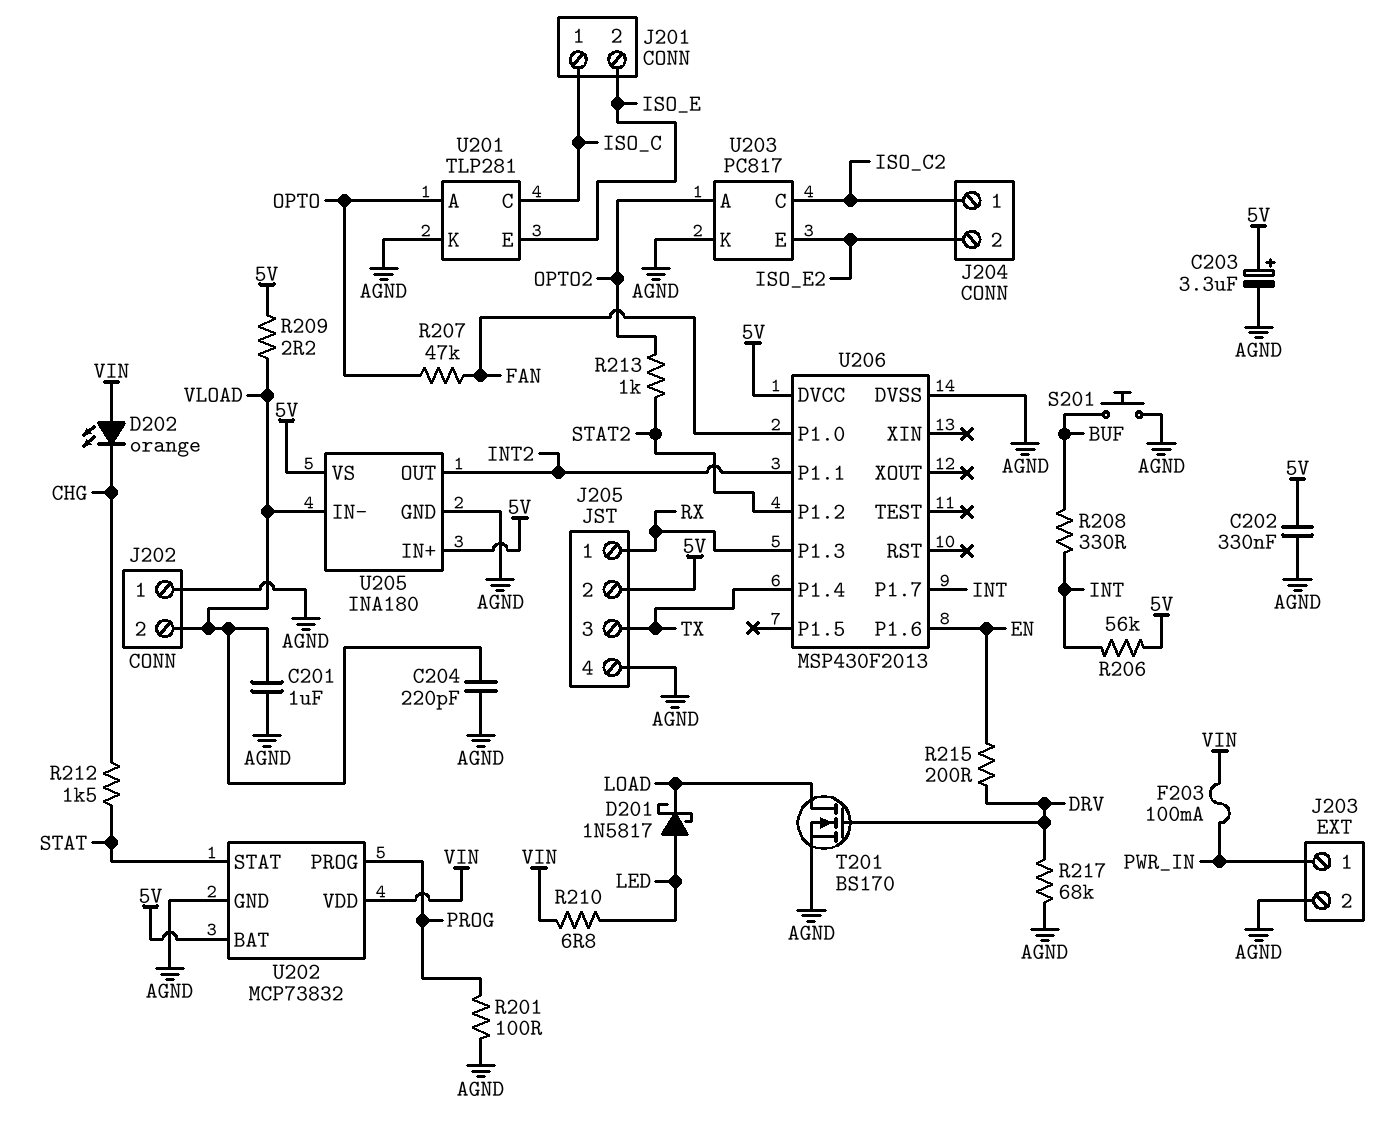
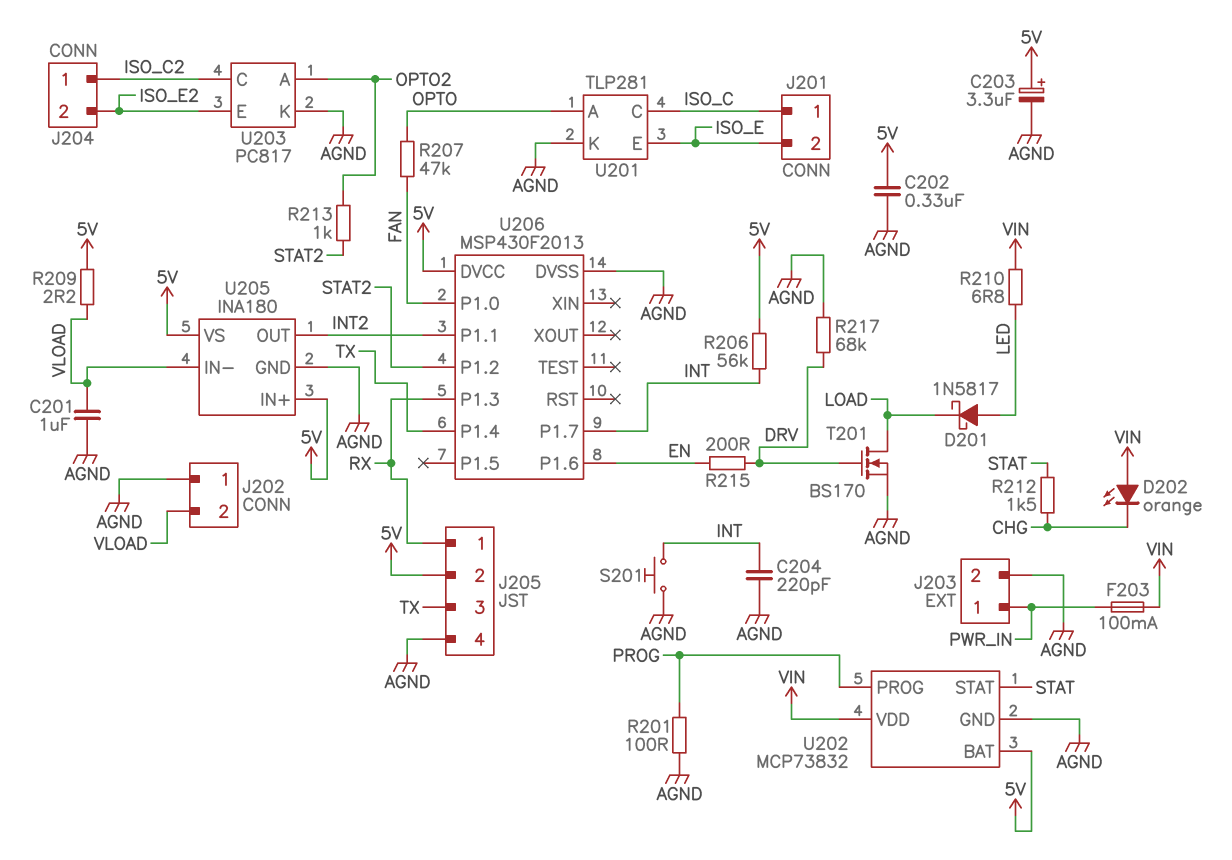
C204: 220pF (AGND, VLOAD) -> 220pF (AGND, INT)
R208: 330 (BUF, INT) -> none
S201: button (AGND, BUF) -> button (AGND, INT)

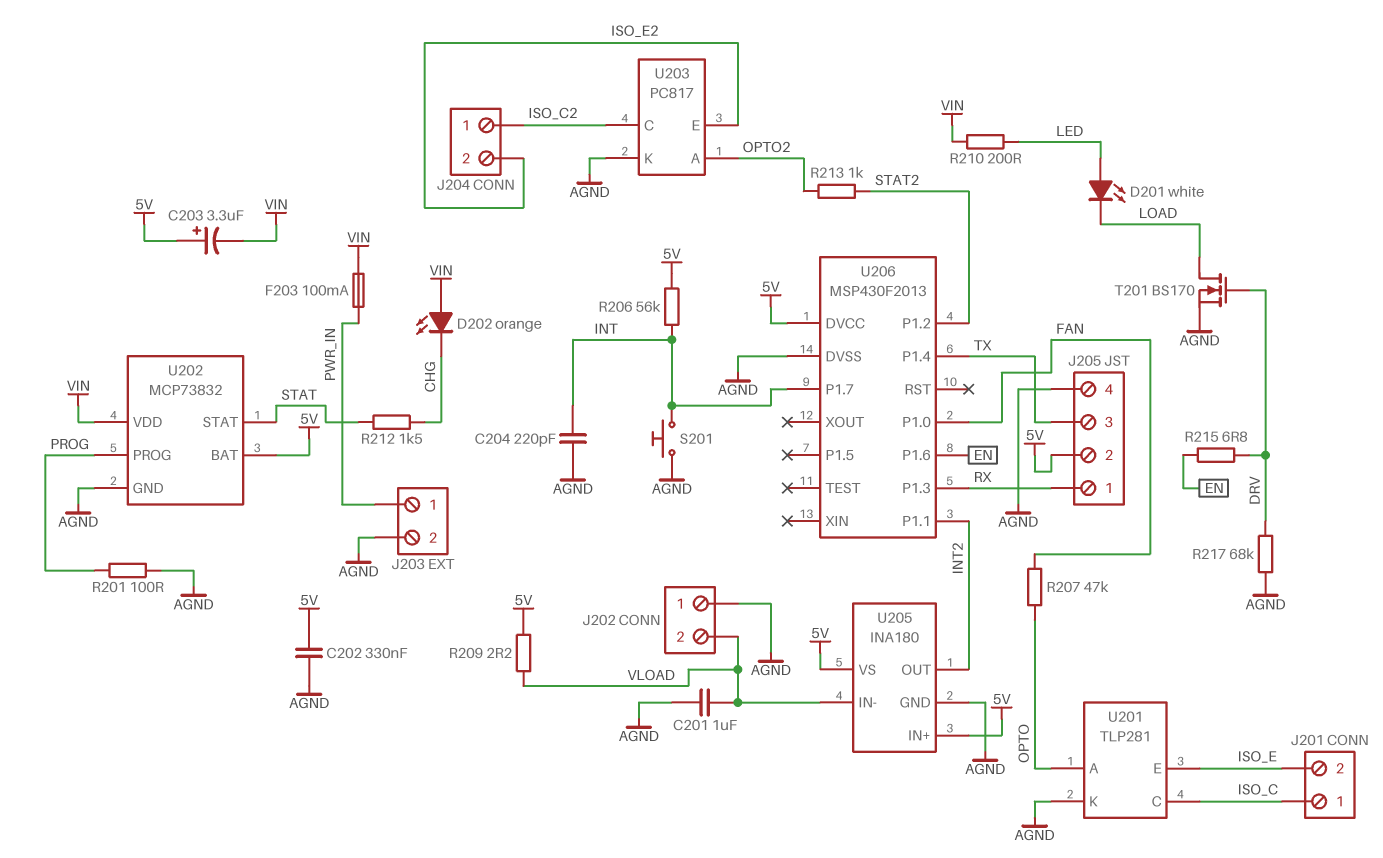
C203: 3.3uF (plus 5V, minus AGND) -> 3.3uF (plus 5V, minus VIN)
D201: schottky 1N5817 (A LED, K LOAD) -> LED white (A LED, K LOAD)
R210: 6.8 (LED, VIN) -> 200 (LED, VIN)
R215: 200 (DRV, EN) -> 6.8 (DRV, EN)

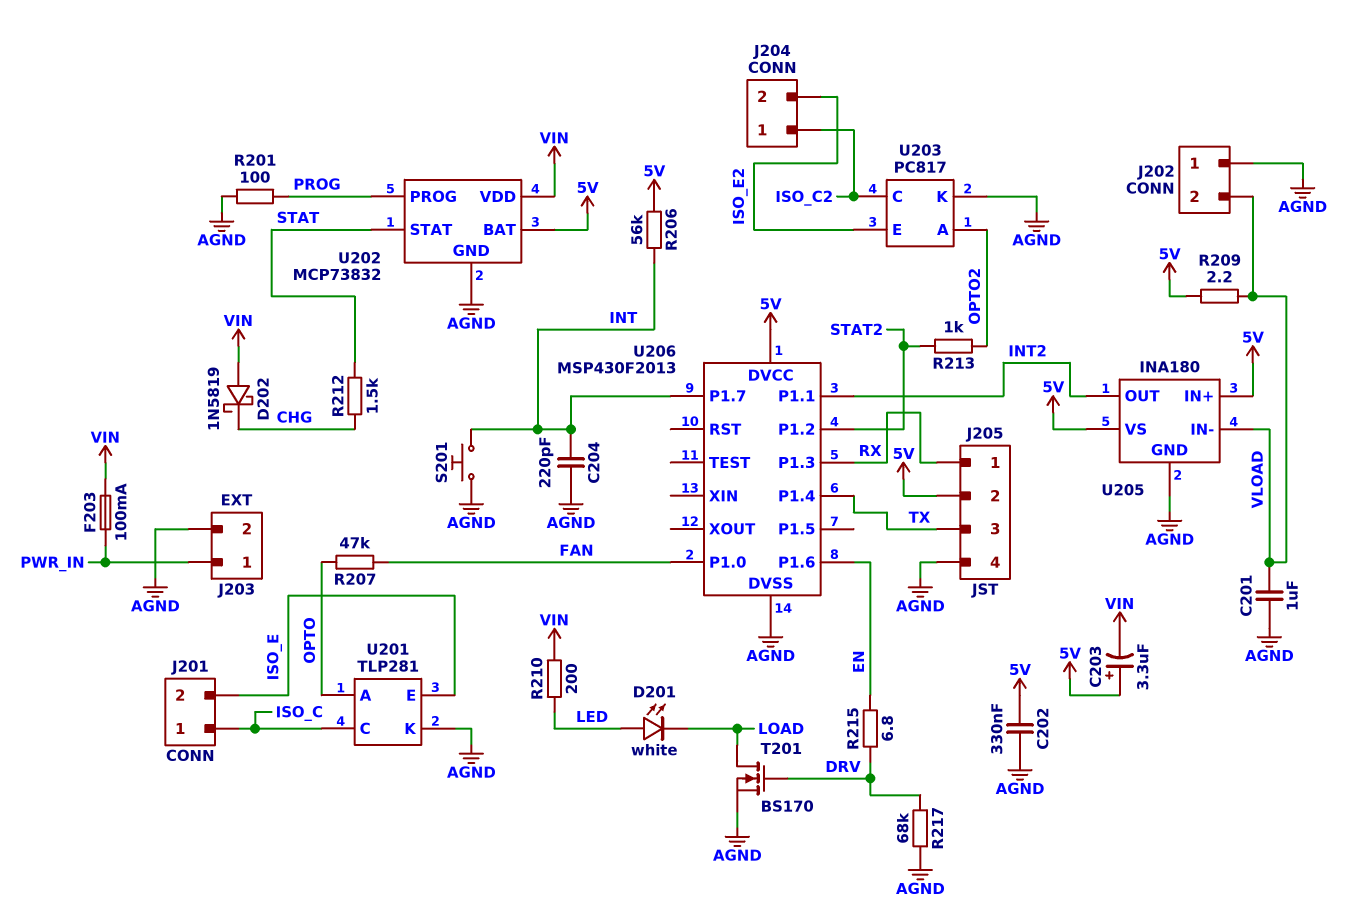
D202: LED orange (A VIN, K CHG) -> schottky 1N5819 (A VIN, K CHG)

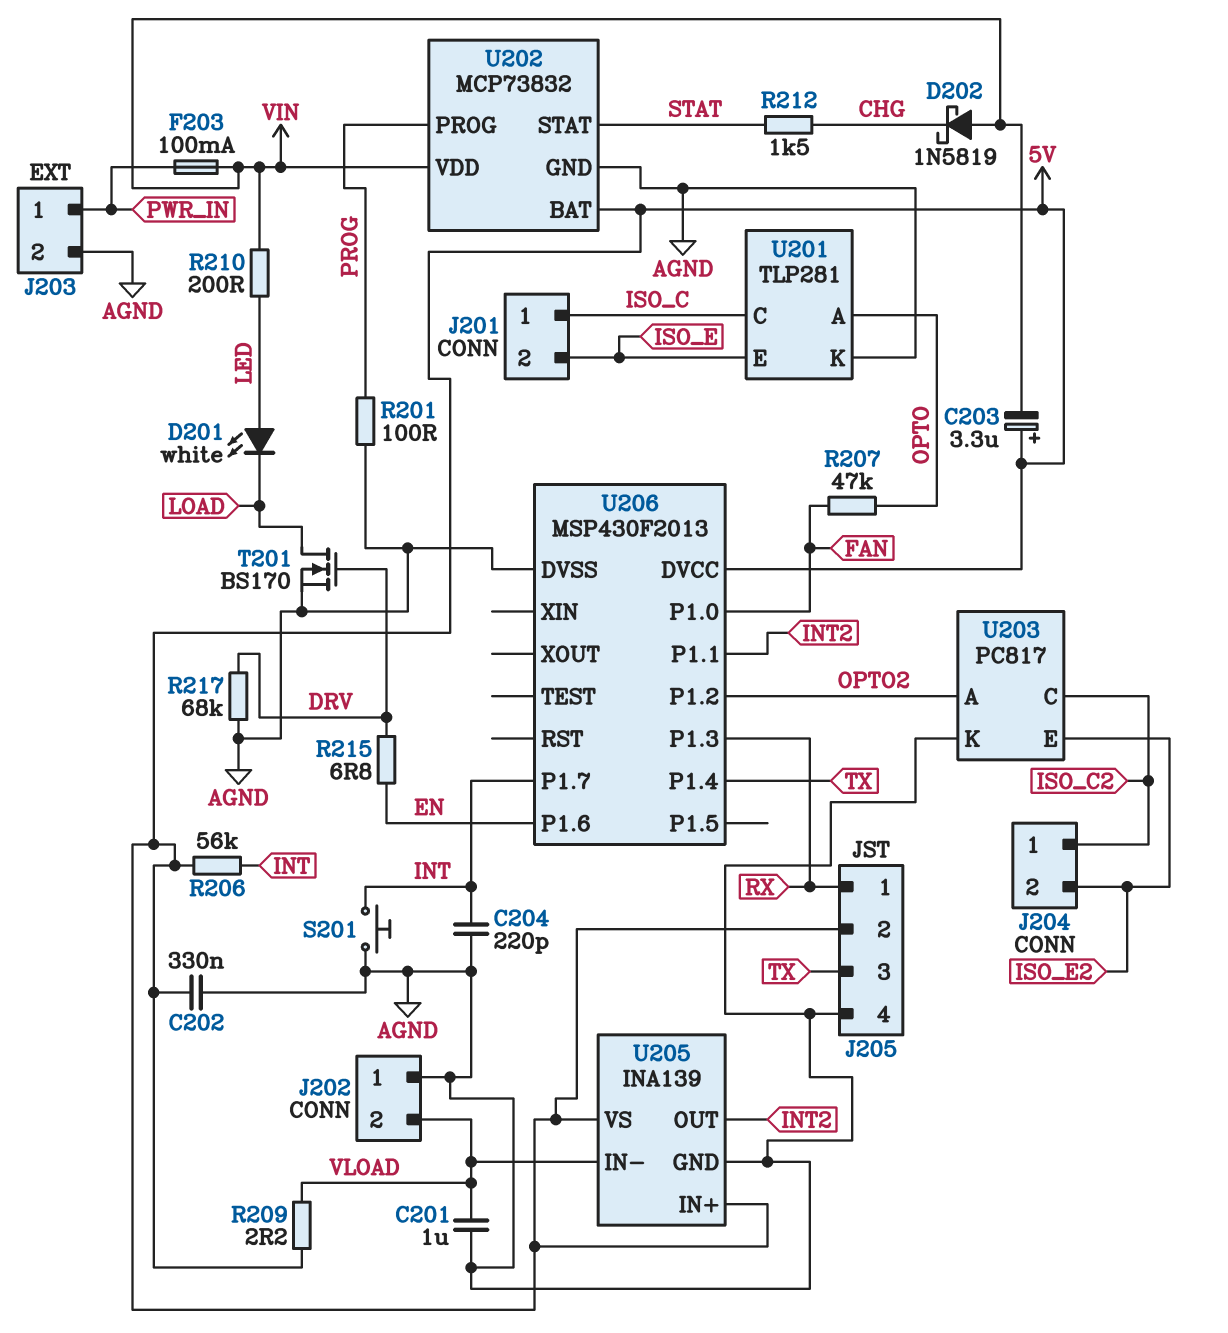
R213: 1k (OPTO2, STAT2) -> none
U205: INA180 -> INA139
U206 pin P1.2: STAT2 -> OPTO2

